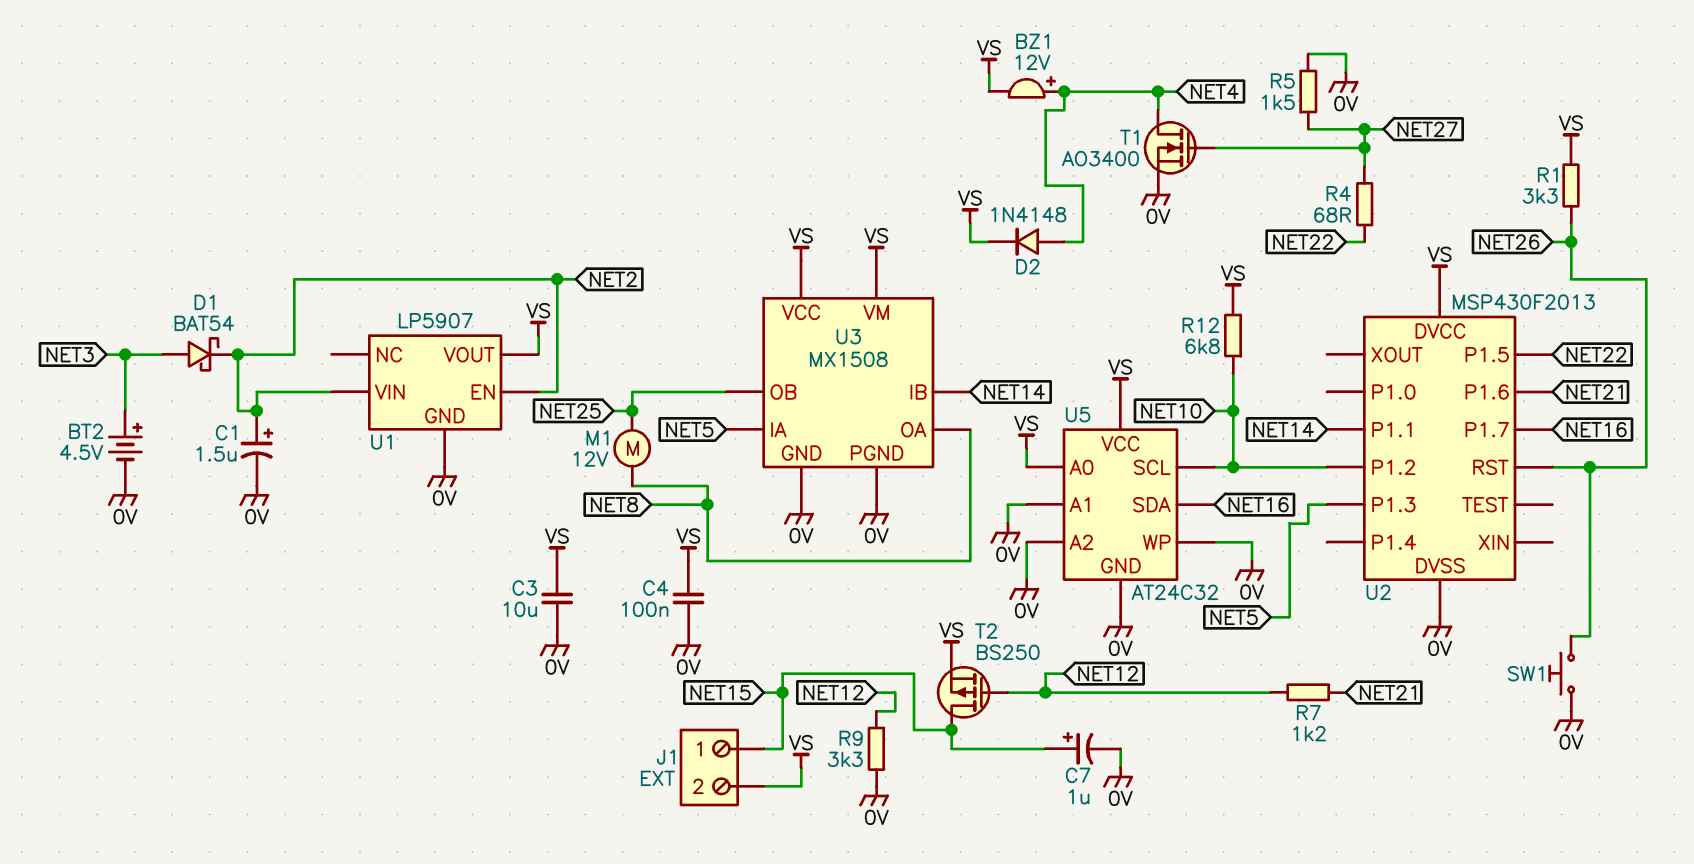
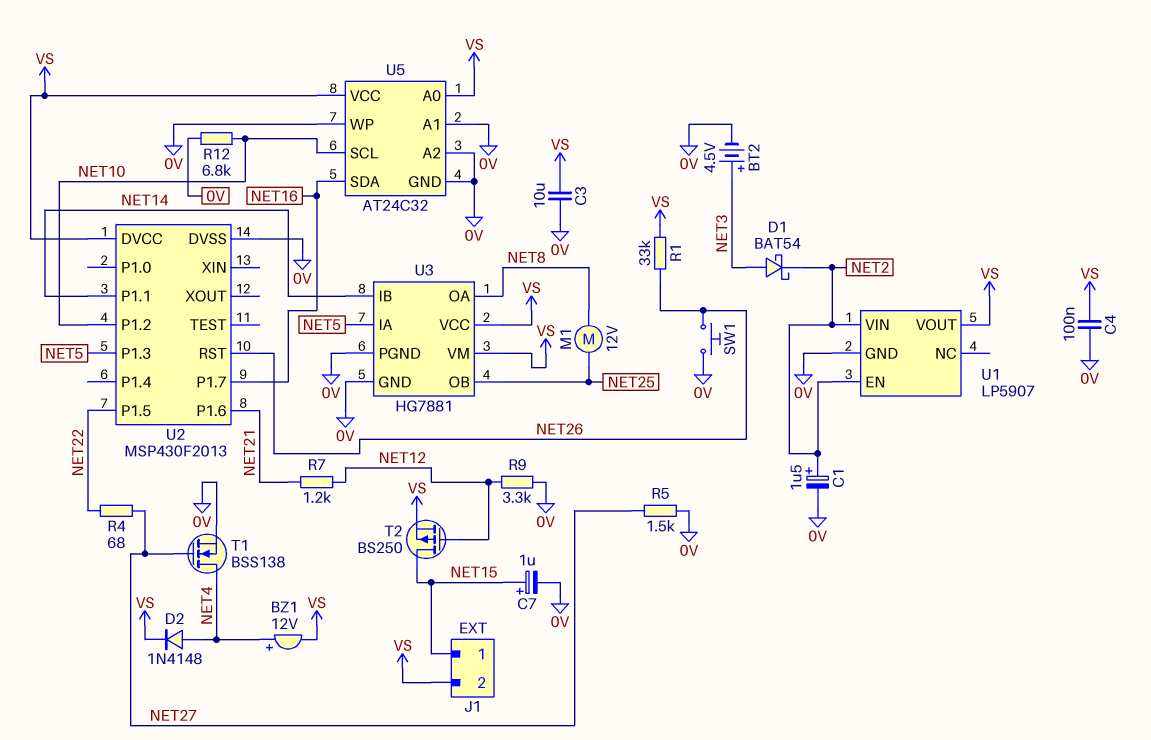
R1: 3.3k (NET26, VS) -> 33k (NET26, VS)
R12: 6.8k (NET10, VS) -> 6.8k (0V, NET10)
T1: NMOS AO3400 (G NET27, D NET4, S 0V) -> NMOS BSS138 (G NET27, D NET4, S 0V)
U3: MX1508 -> HG7881

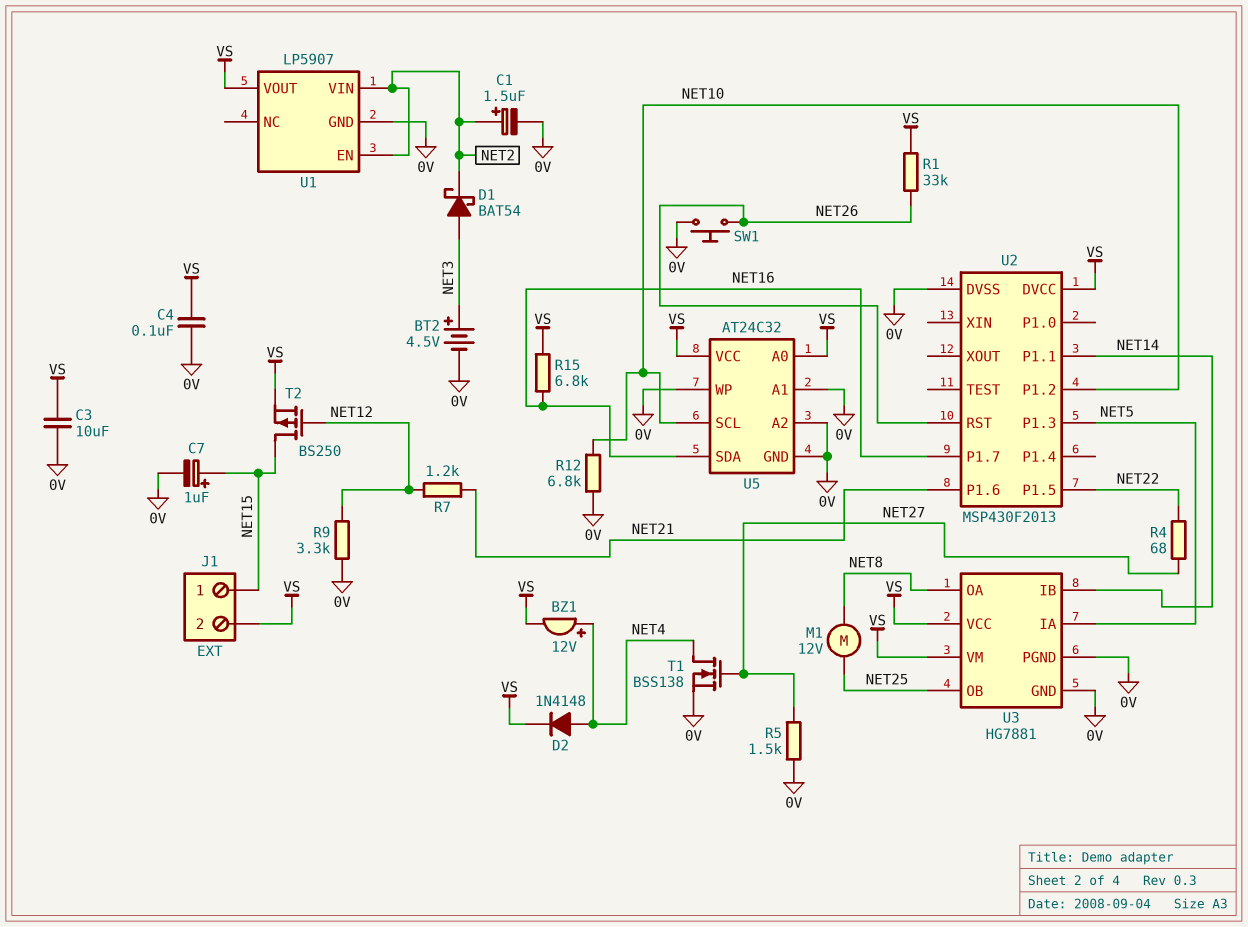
R15: none -> 6.8k (NET16, VS)

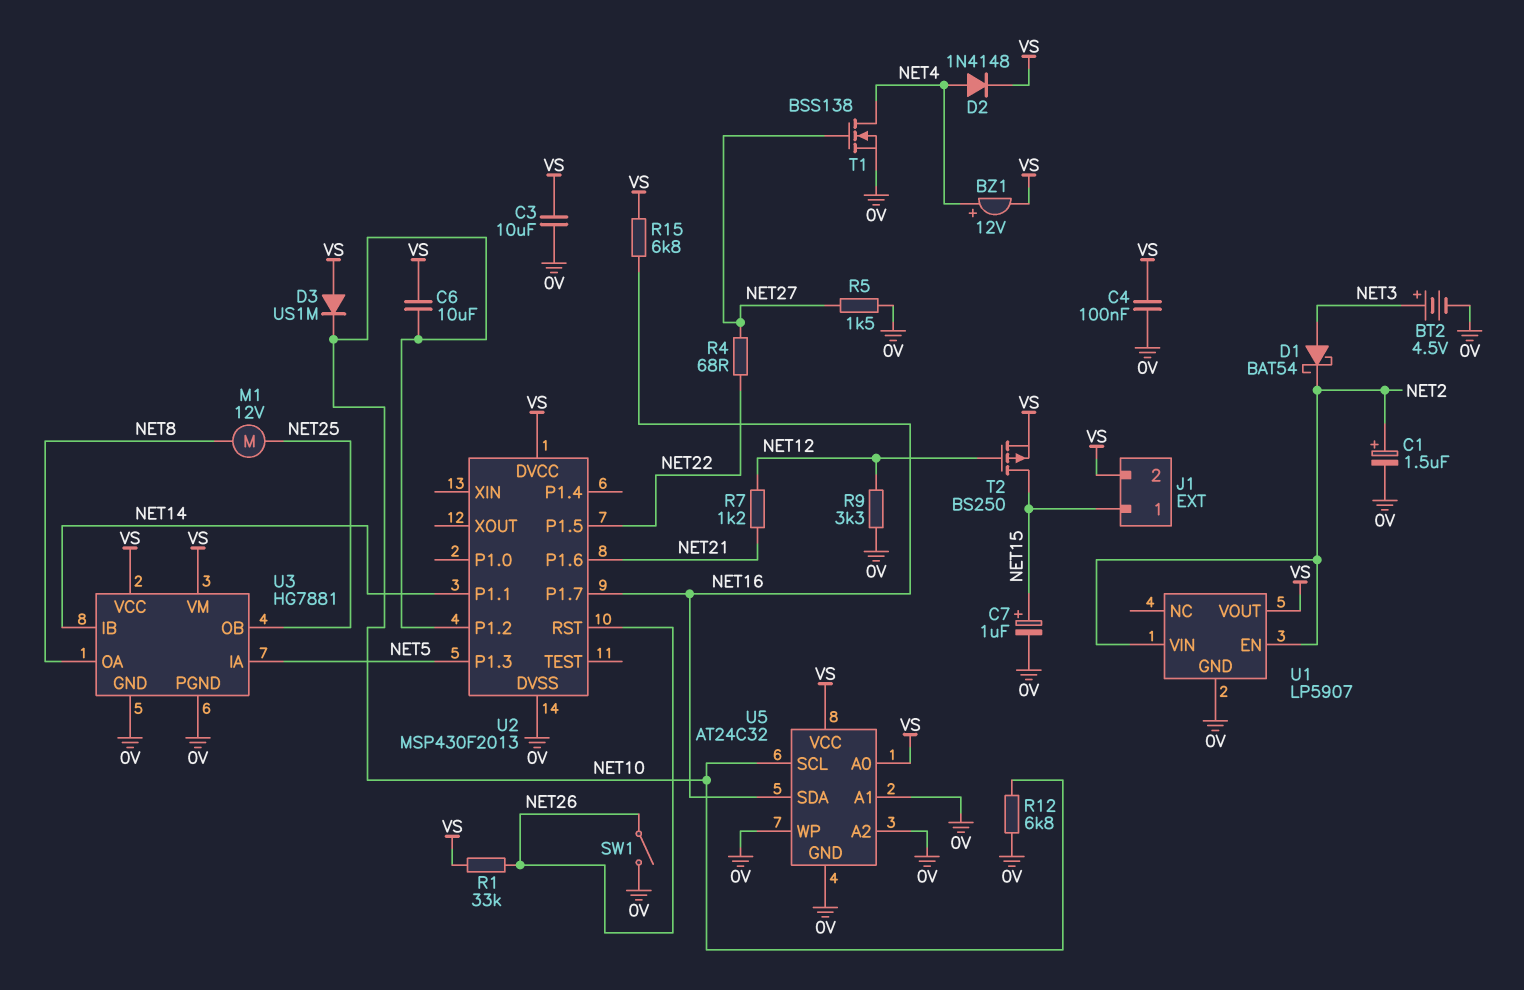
C6: none -> 10uF (NET10, VS)
D3: none -> diode US1M (A VS, K NET10)
SW1: button (0V, NET26) -> switch (0V, NET26)

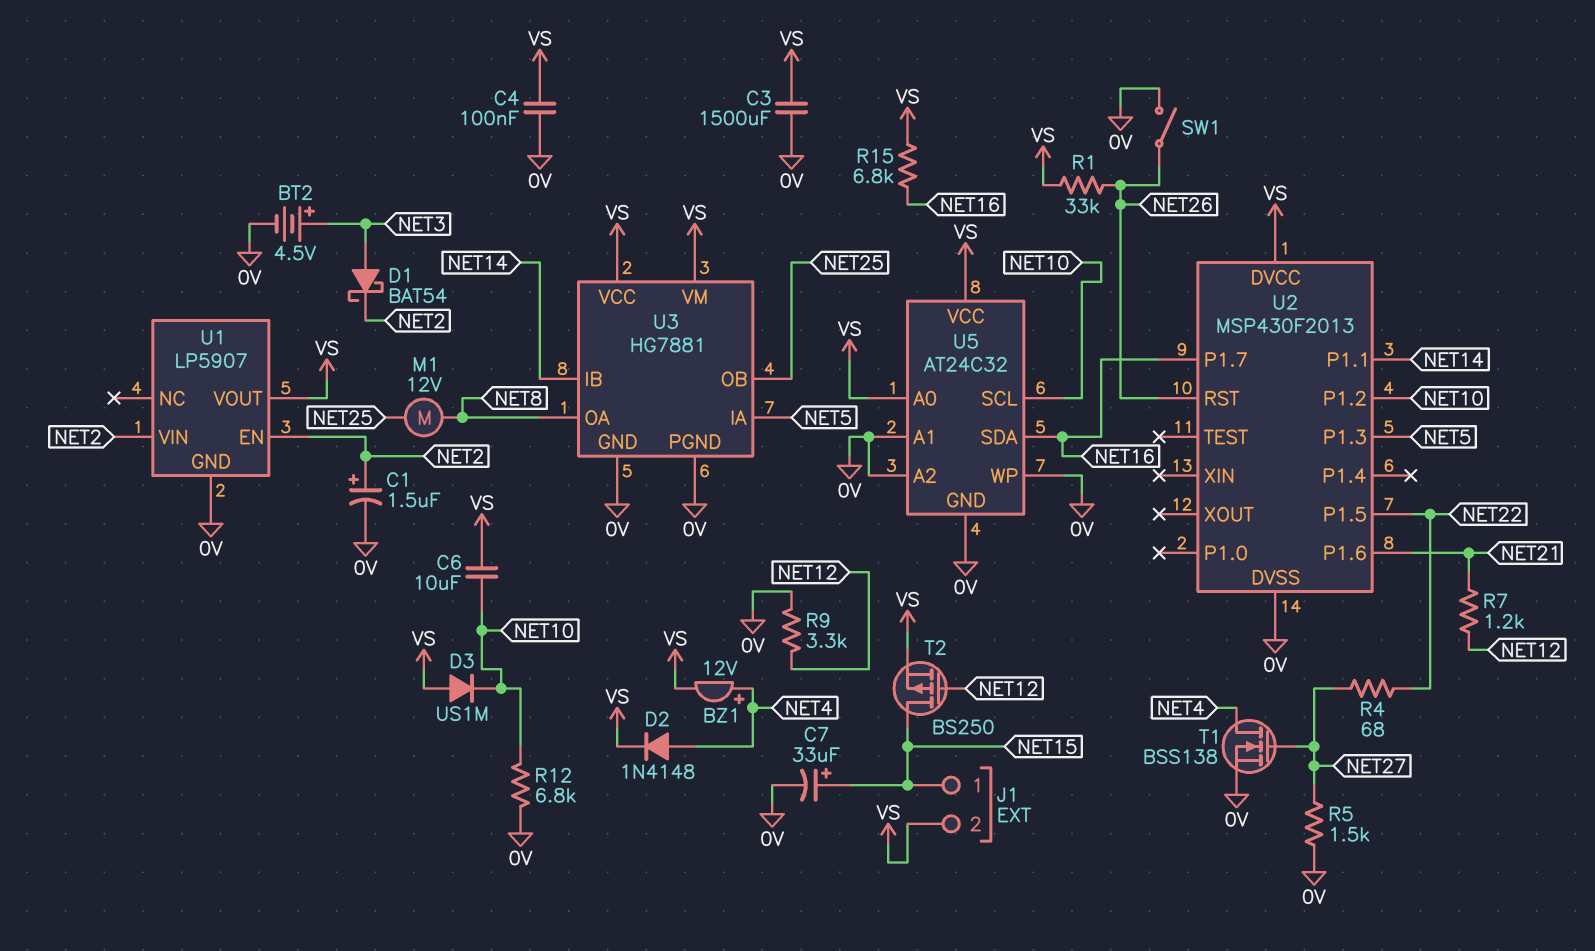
C3: 10uF (0V, VS) -> 1500uF (0V, VS)
C7: 1uF (plus NET15, minus 0V) -> 33uF (plus NET15, minus 0V)

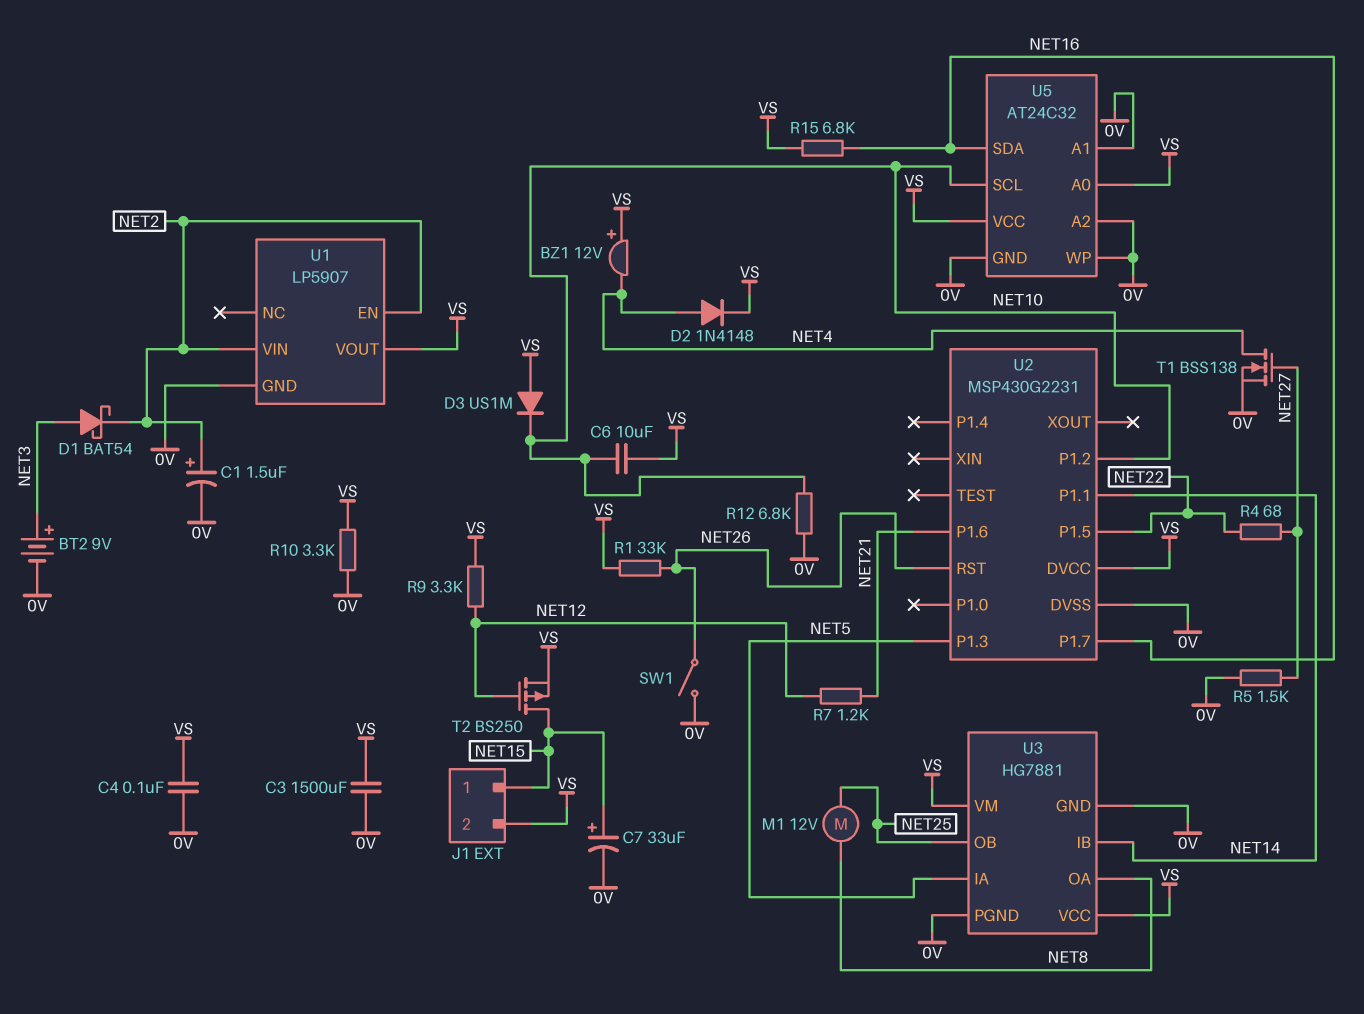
BT2: 4.5V (plus NET3, minus 0V) -> 9V (plus NET3, minus 0V)
BZ1: buzzer 12V (plus NET4, minus VS) -> buzzer 12V (plus VS, minus NET4)
R9: 3.3k (0V, NET12) -> 3.3k (NET12, VS)
R10: none -> 3.3k (0V, VS)
U2: MSP430F2013 -> MSP430G2231

